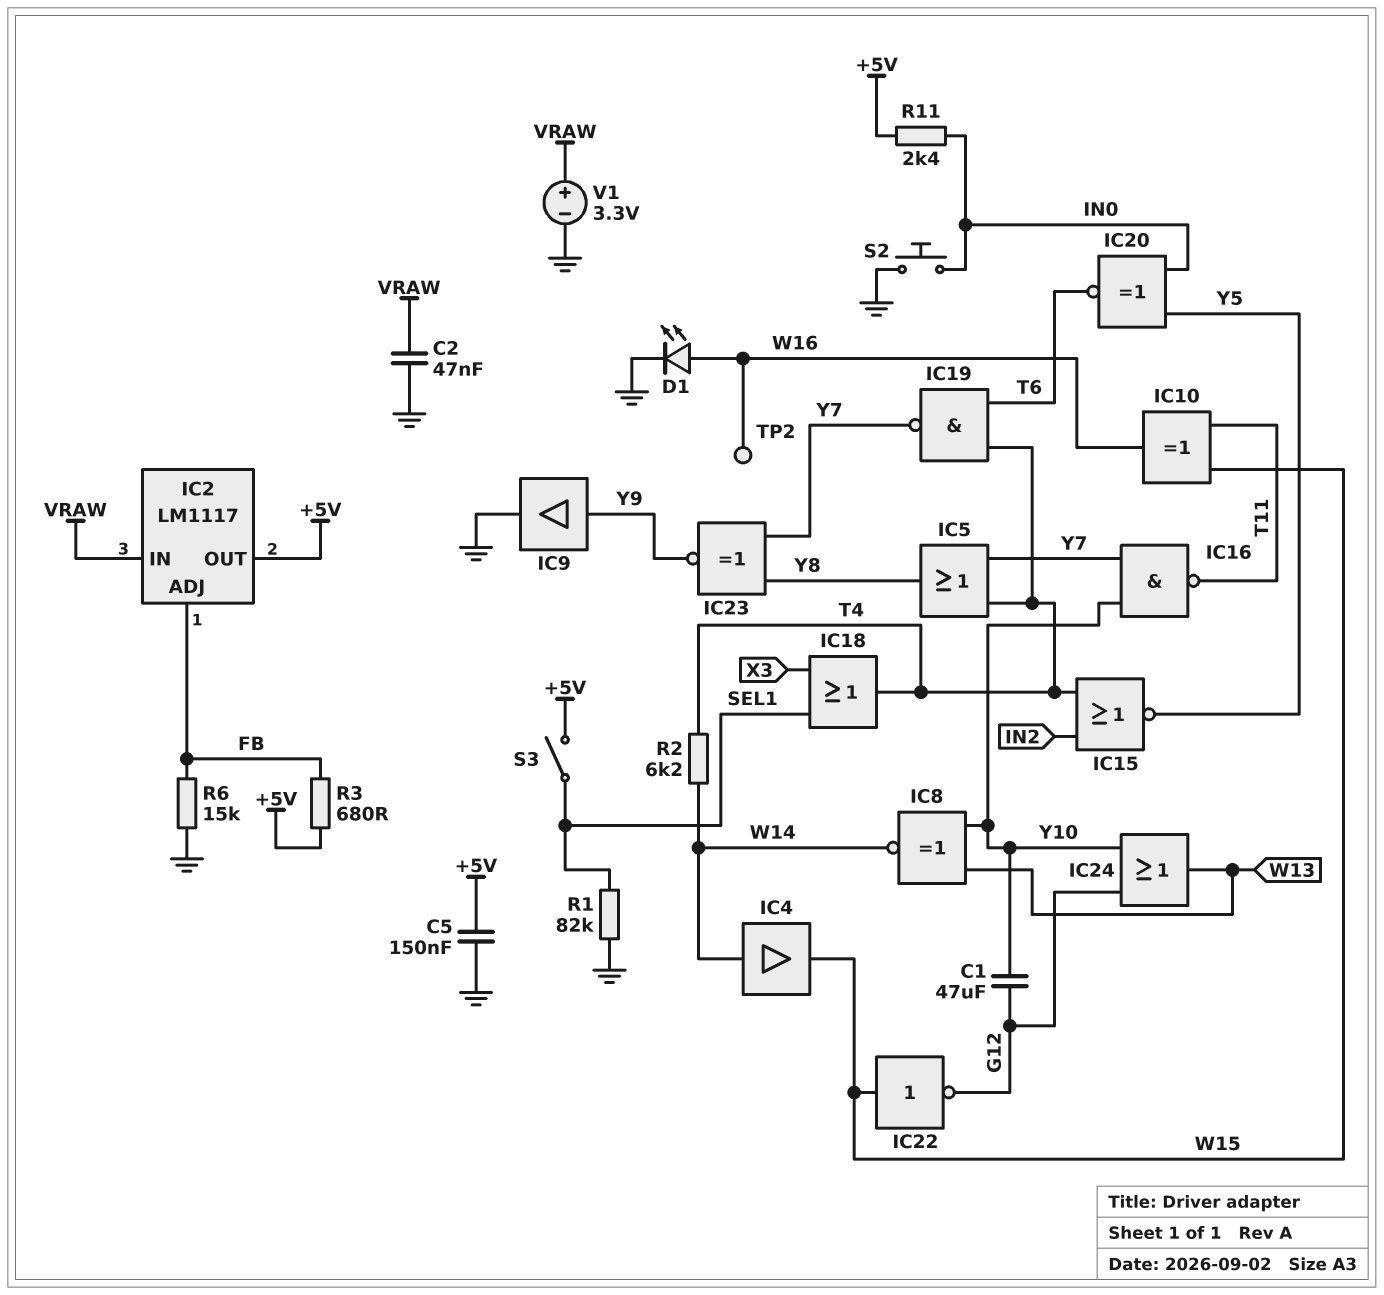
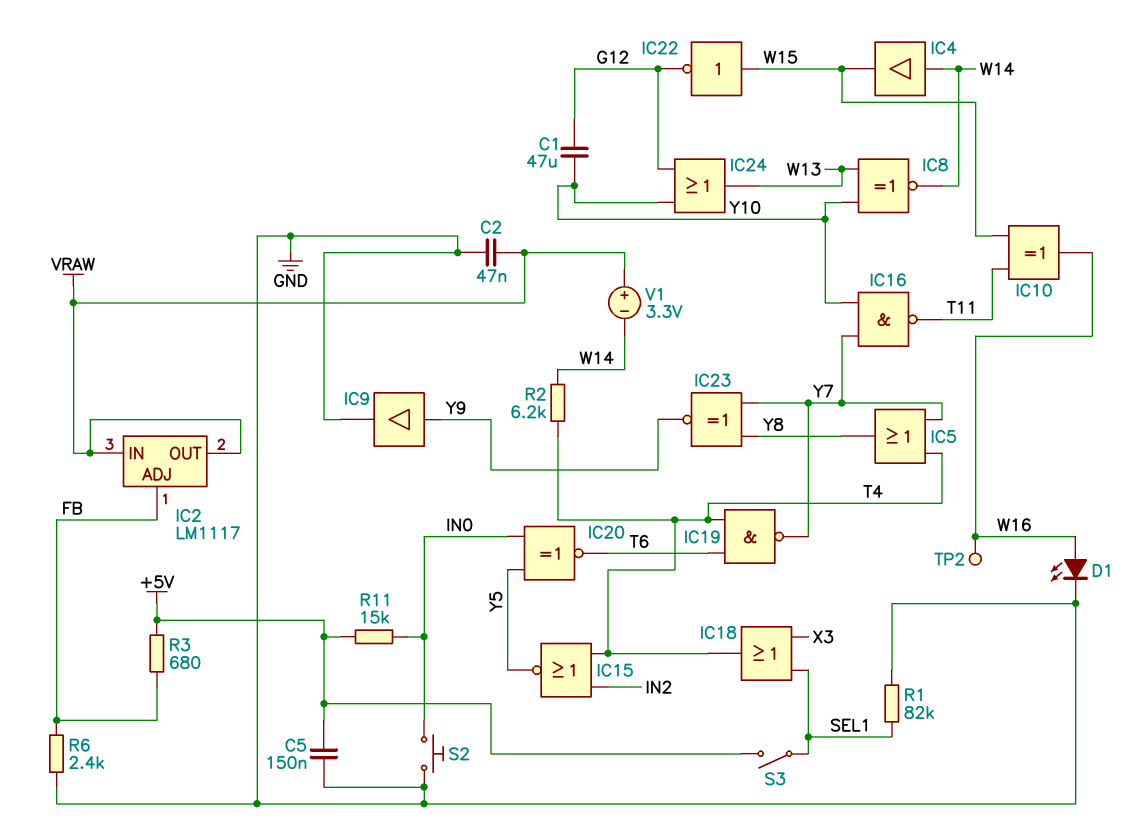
IC2 pin OUT: +5V -> VRAW
R6: 15k (FB, GND) -> 2.4k (FB, GND)
R11: 2.4k (+5V, IN0) -> 15k (+5V, IN0)
V1: 3.3V (plus VRAW, minus GND) -> 3.3V (plus VRAW, minus W14)

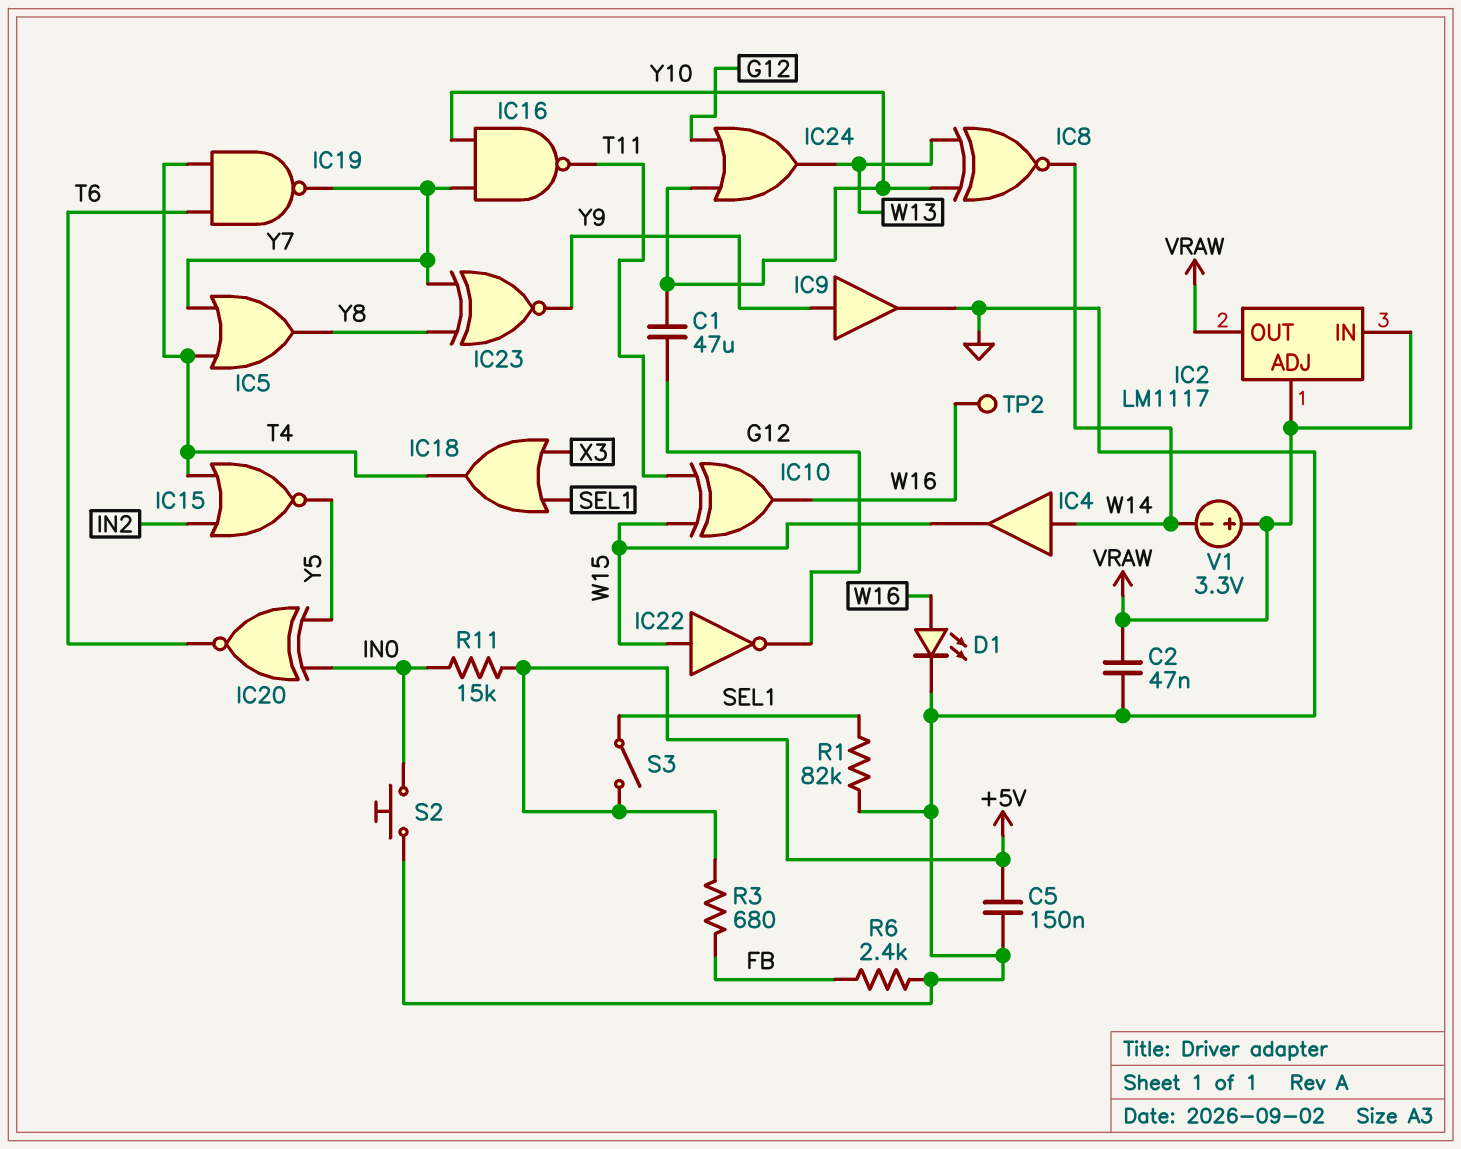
IC2 pin ADJ: FB -> VRAW
R2: 6.2k (T4, W14) -> none

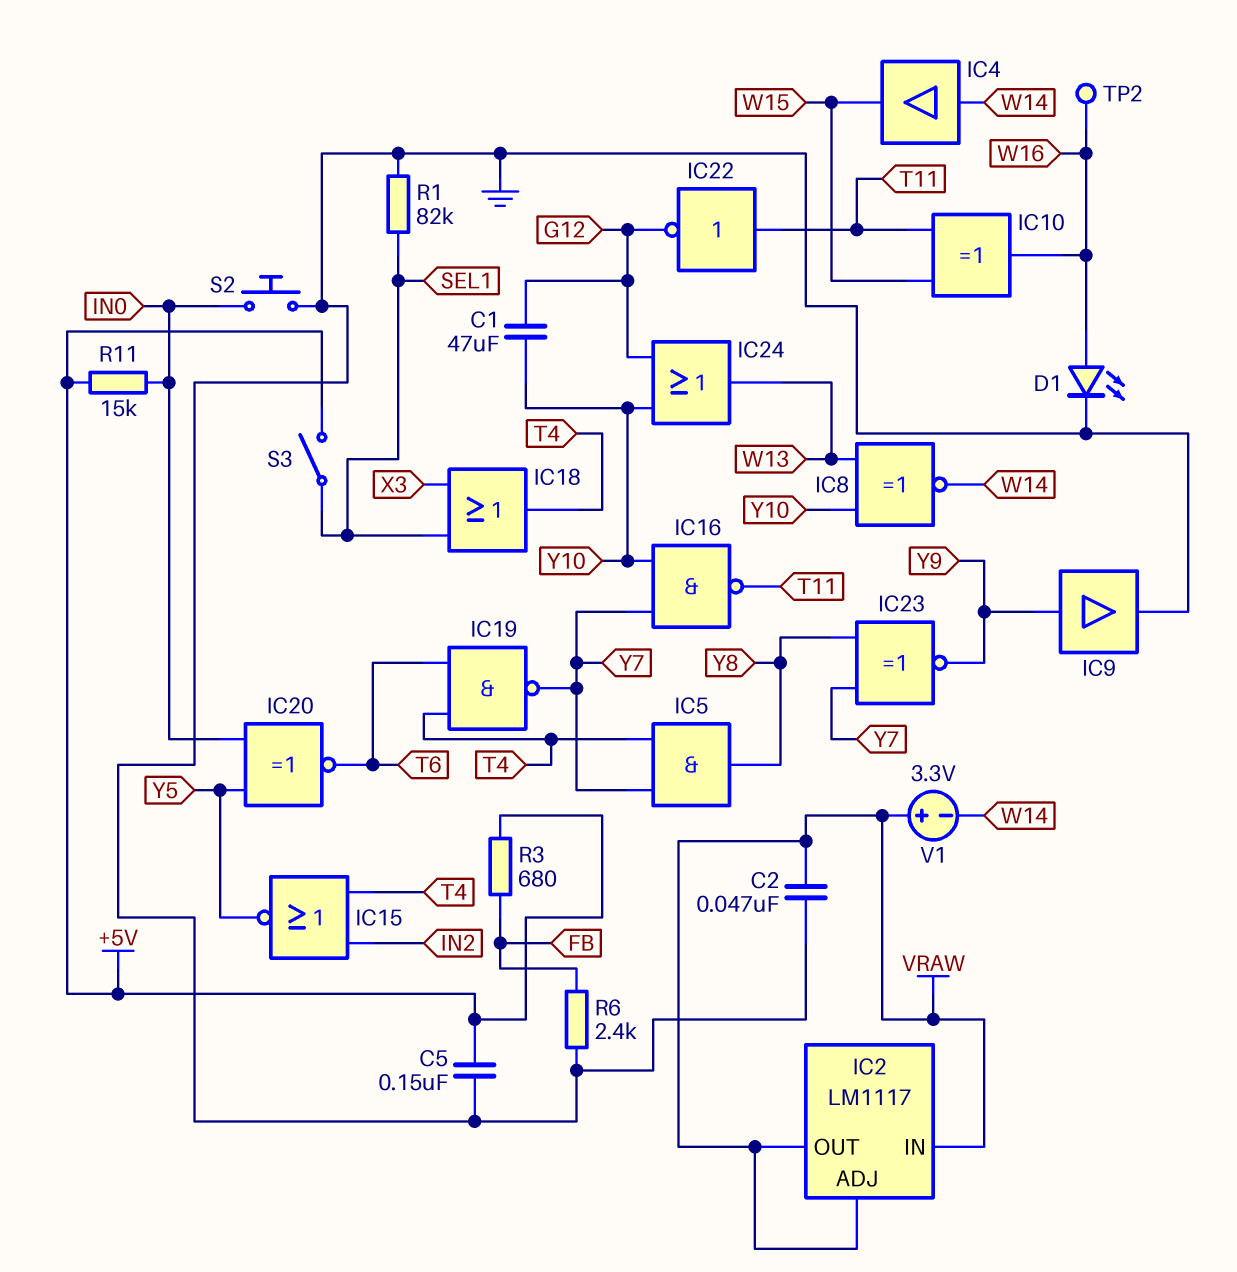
IC5: OR (in T4, in Y7, out Y8) -> AND (in T4, in Y7, out Y8)
IC22: NOT (in W15, out G12) -> NOT (in T11, out G12)

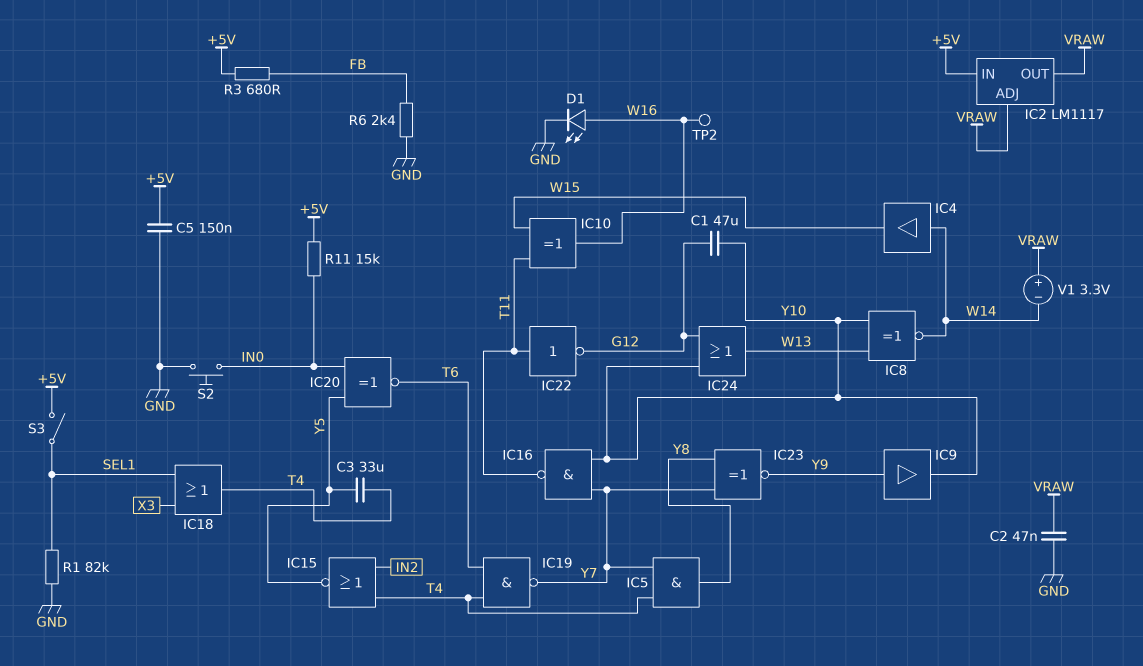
C3: none -> 33uF (T4, Y5)
IC2 pin IN: VRAW -> +5V
IC9: buffer (in Y9, out GND) -> buffer (in Y9, out Y10)

